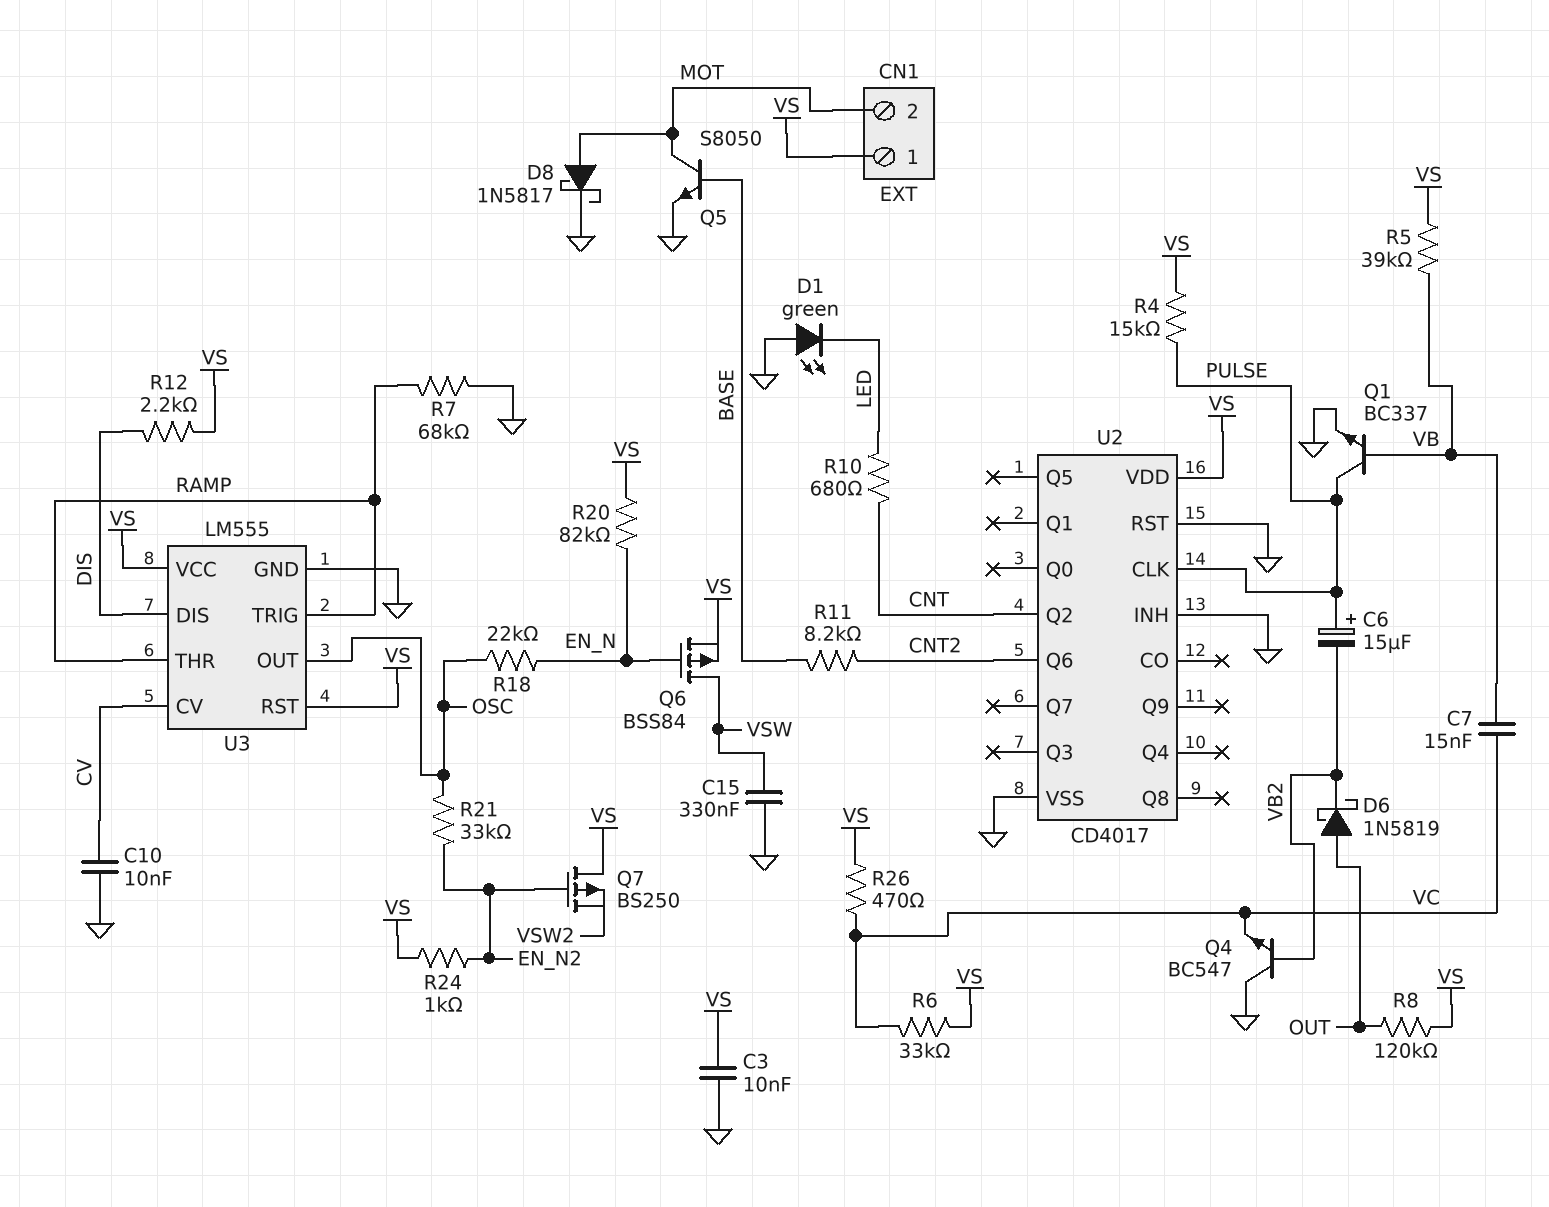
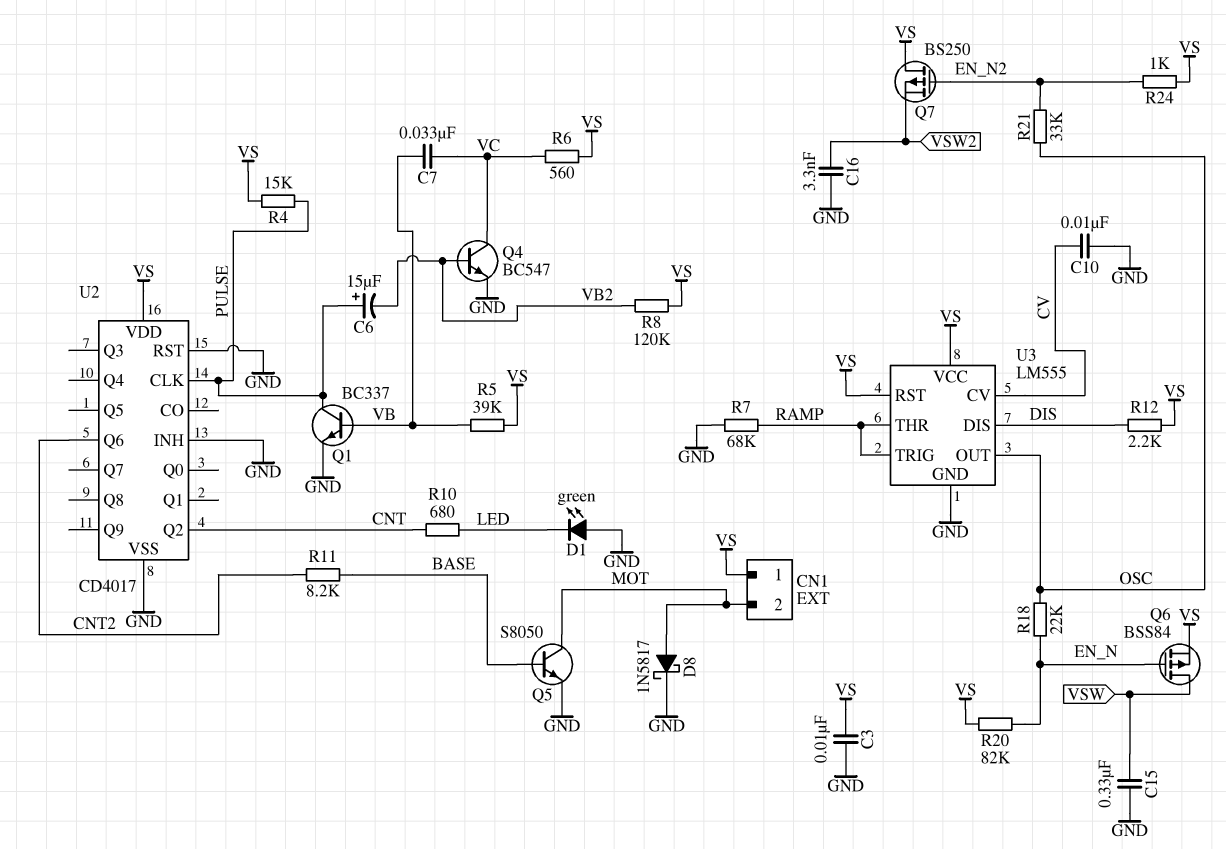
C7: 15nF (VB, VC) -> 33nF (VB, VC)
C16: none -> 3.3nF (GND, VSW2)
D6: schottky 1N5819 (A OUT, K VB2) -> none
Q4: NPN BC547 (B VB2, C GND, E VC) -> NPN BC547 (B VB2, C VC, E GND)
R6: 33k (VC, VS) -> 560 (VC, VS)
R8: 120k (OUT, VS) -> 120k (VB2, VS)
R26: 470 (VC, VS) -> none

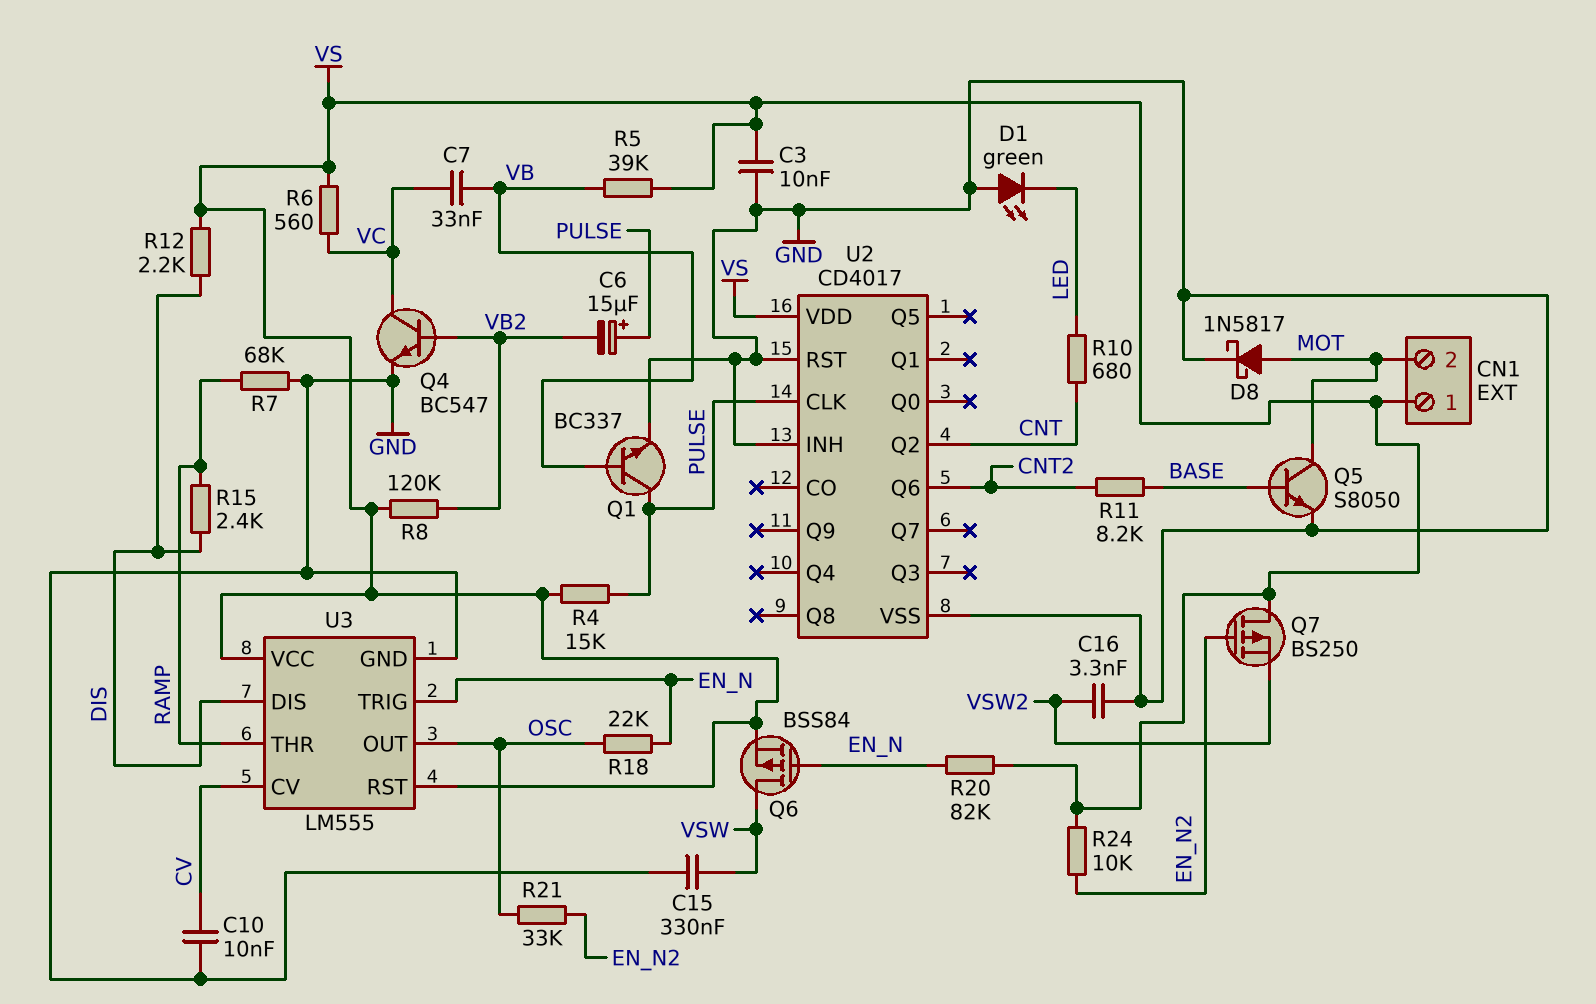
R15: none -> 2.4k (DIS, RAMP)
R24: 1k (EN_N2, VS) -> 10k (EN_N2, VS)
U3 pin TRIG: RAMP -> EN_N

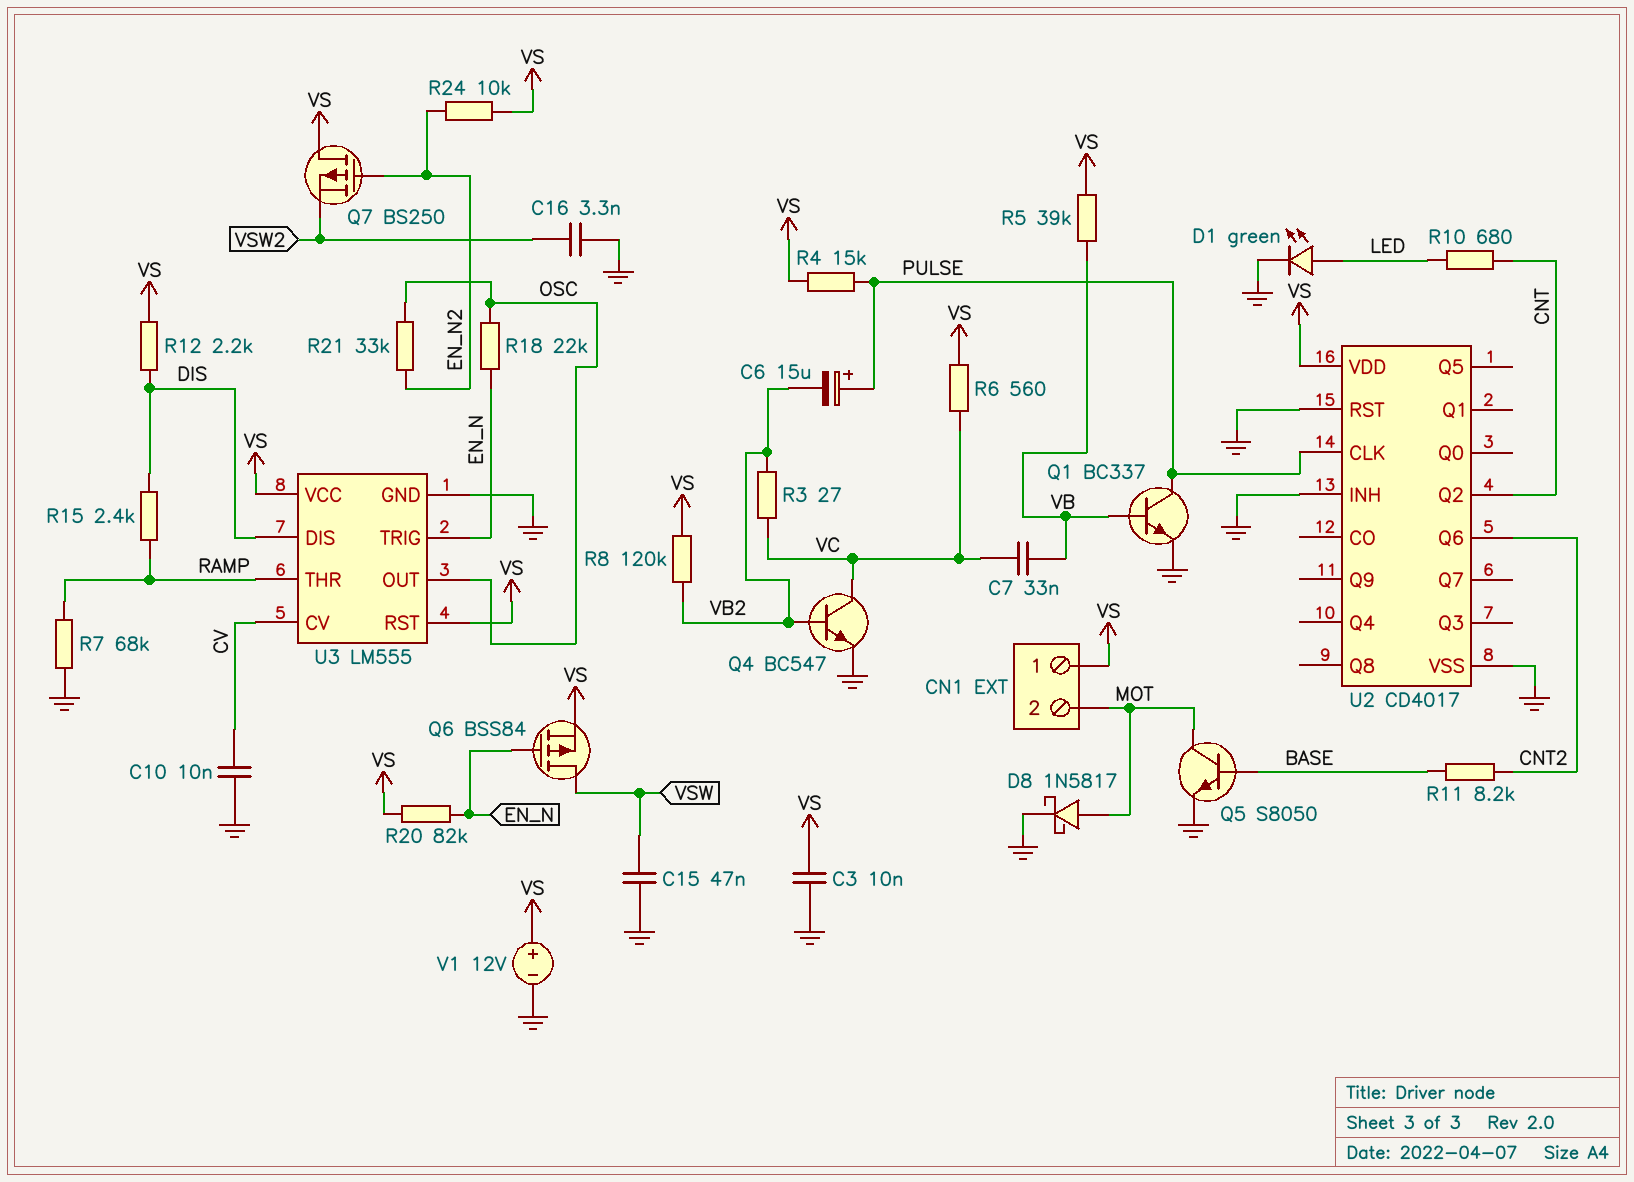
C15: 330nF (GND, VSW) -> 47nF (GND, VSW)
D1: LED green (A GND, K LED) -> LED green (A LED, K GND)
R3: none -> 27 (VB2, VC)
V1: none -> 12V (plus VS, minus GND)

